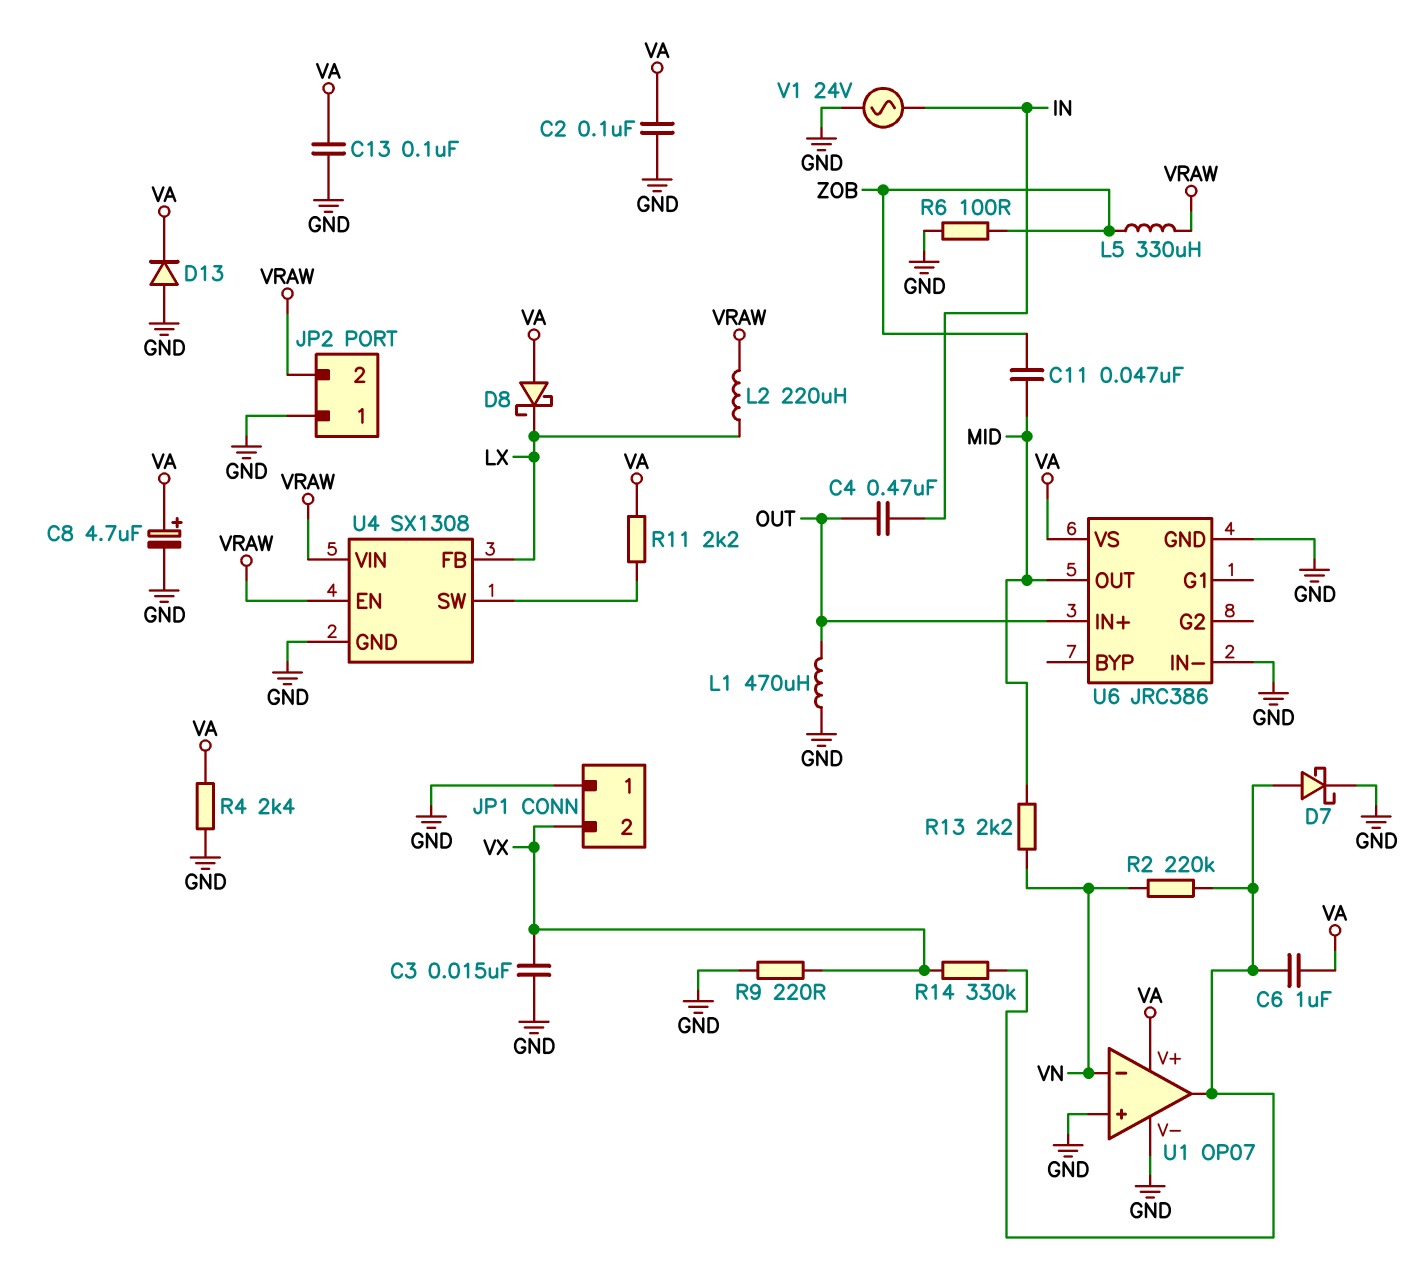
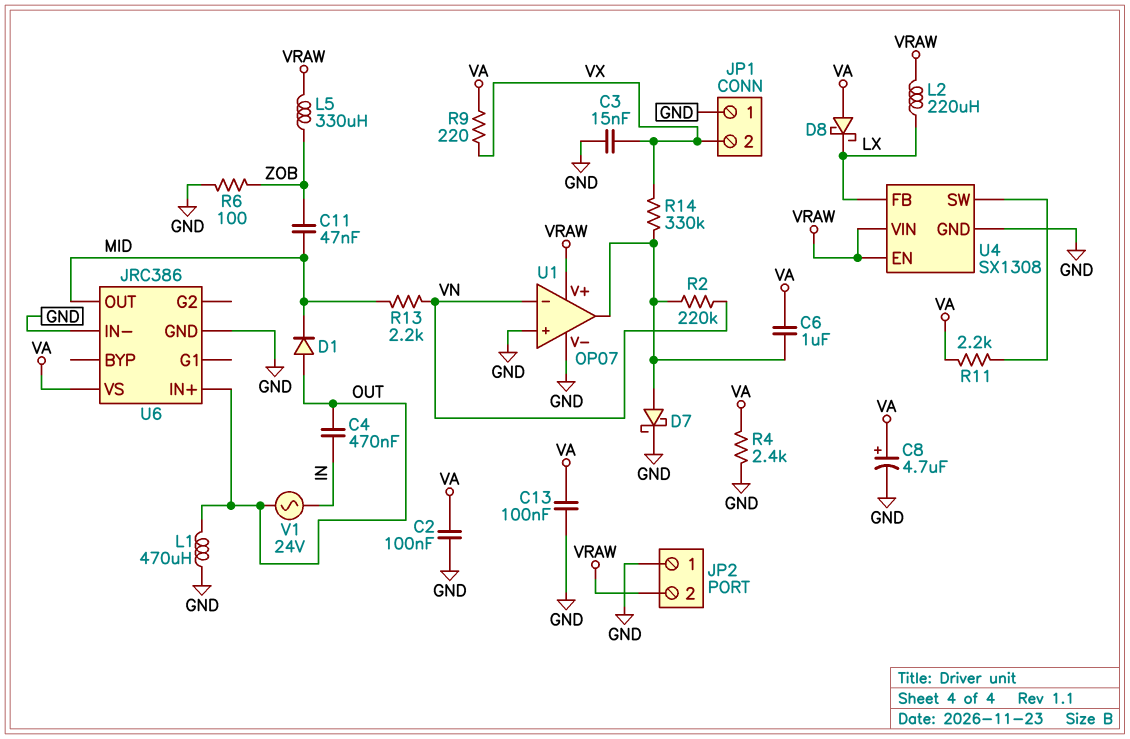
D1: none -> diode (A OUT, K MID)
D13: diode (A GND, K VA) -> none
R9: 220 (GND, VX) -> 220 (VA, VX)
U1 pin V+: VA -> VRAW
V1: AC 24V (GND, IN) -> AC 24V (IN, OUT)

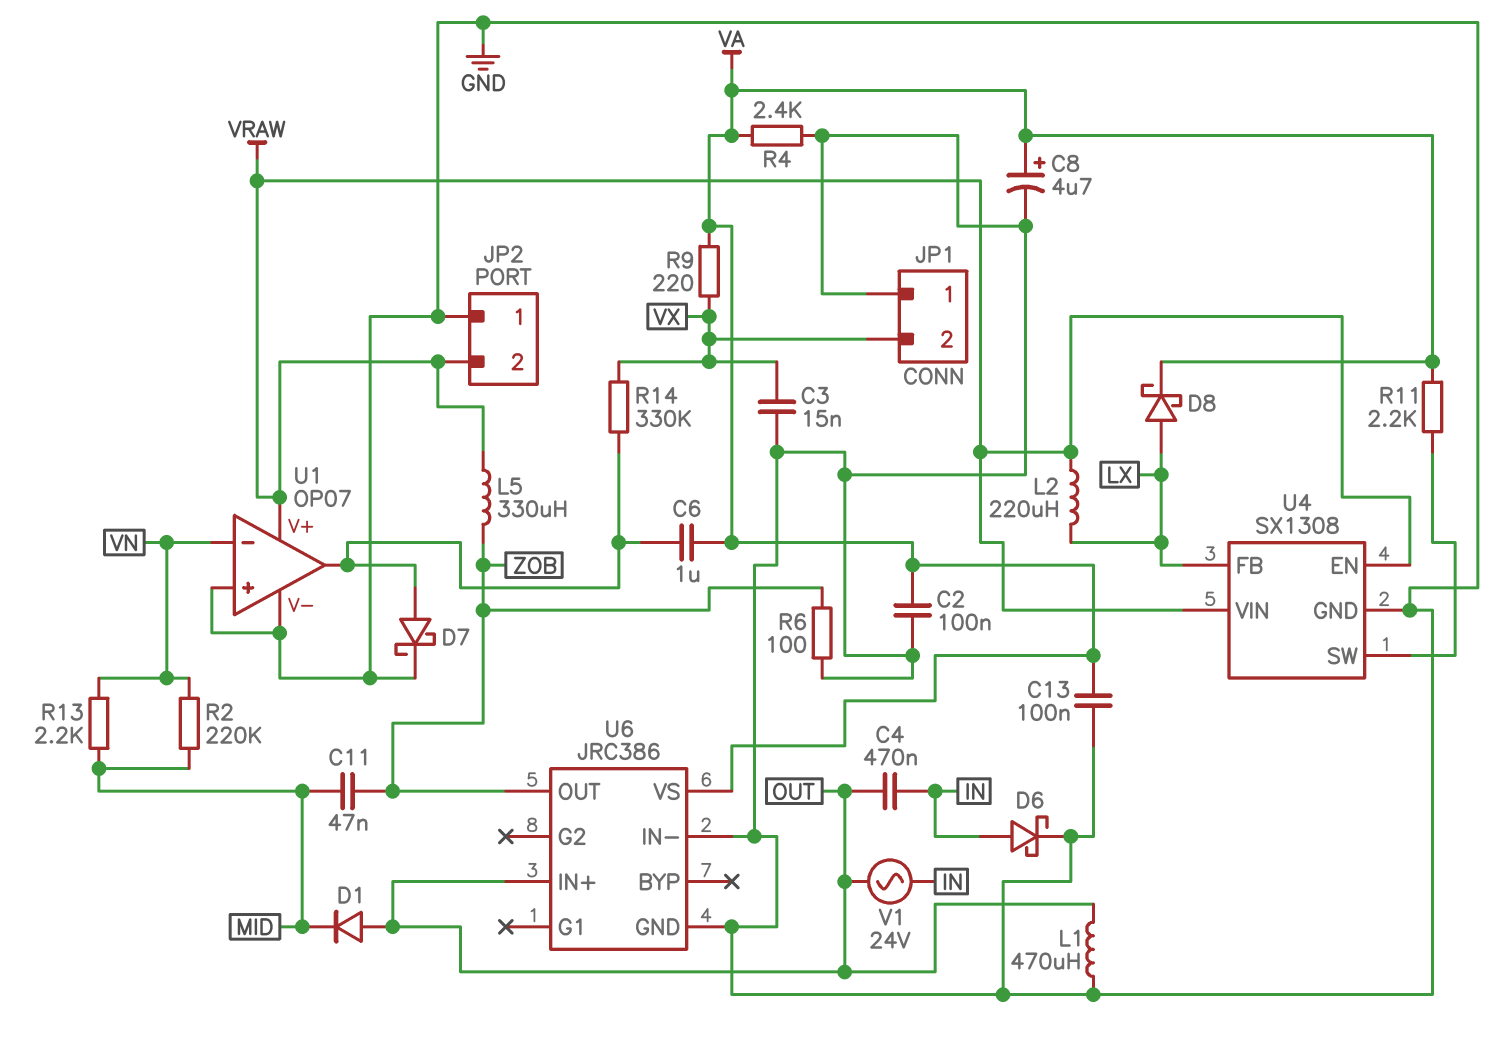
D6: none -> schottky (A IN, K GND)
D8: schottky (A VA, K LX) -> schottky (A LX, K VA)
R2: 220k (U1/out, VN) -> 220k (MID, VN)
U6 pin OUT: MID -> ZOB

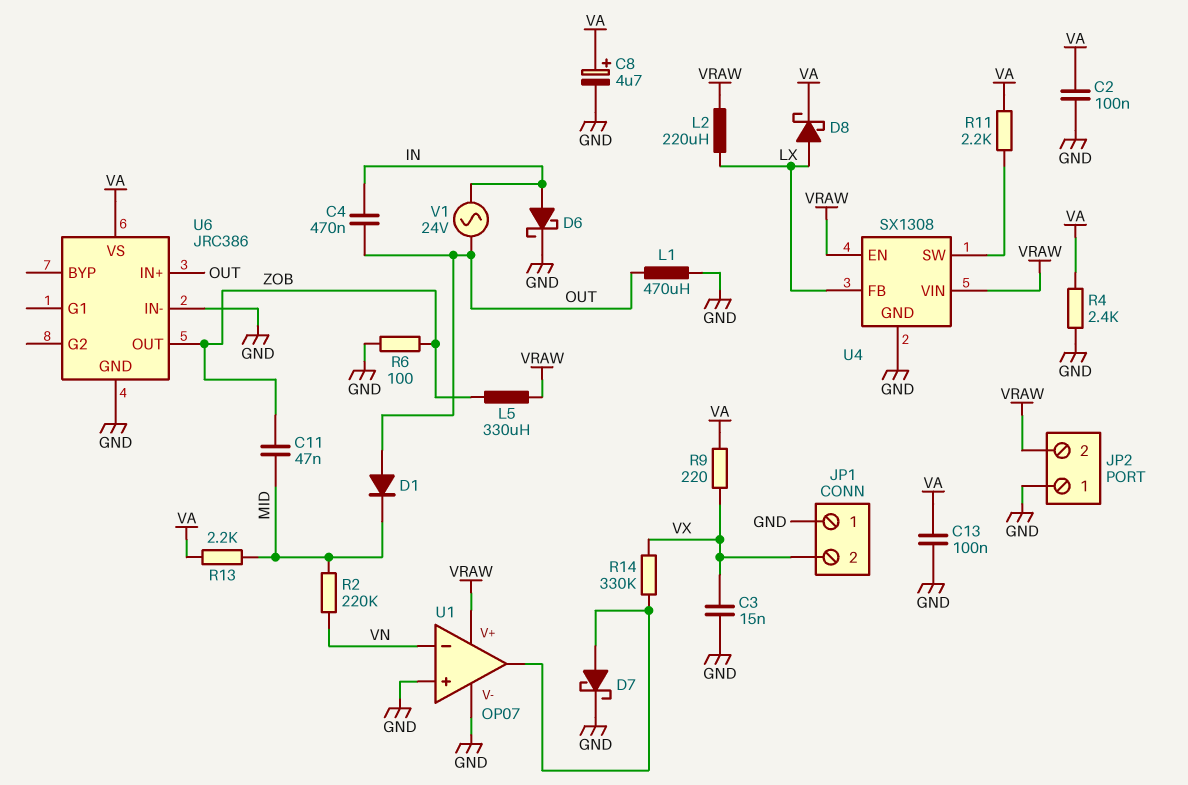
C6: 1uF (U1/out, VA) -> none
R13: 2.2k (MID, VN) -> 2.2k (MID, VA)

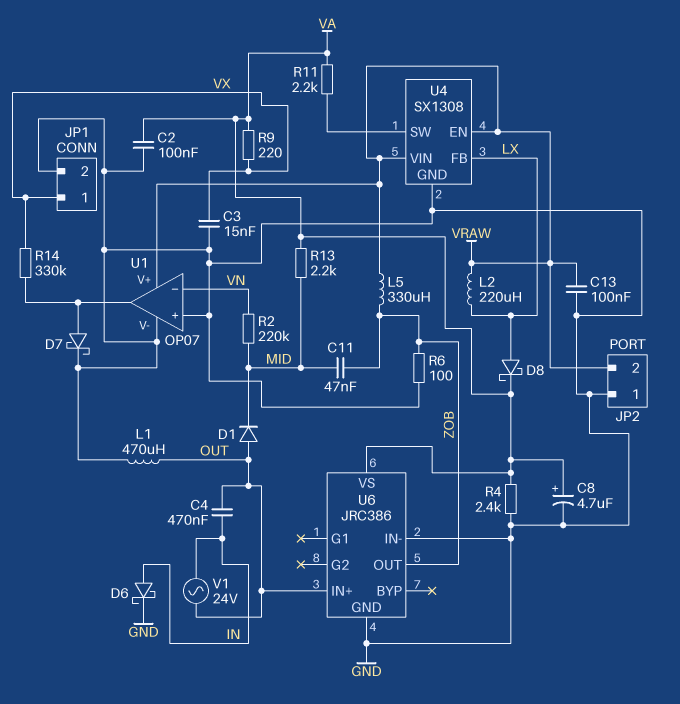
C13: 100nF (GND, VA) -> 100nF (GND, VRAW)
JP1 pin 1: GND -> VX
JP1 pin 2: VX -> GND

